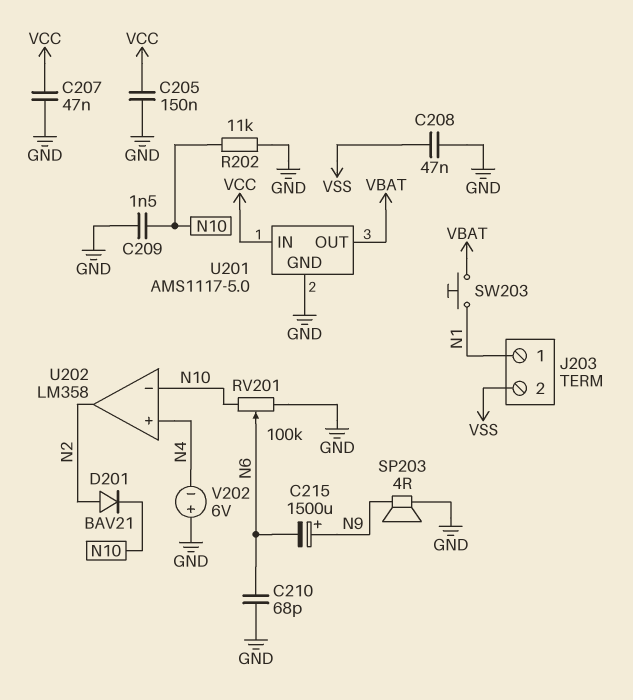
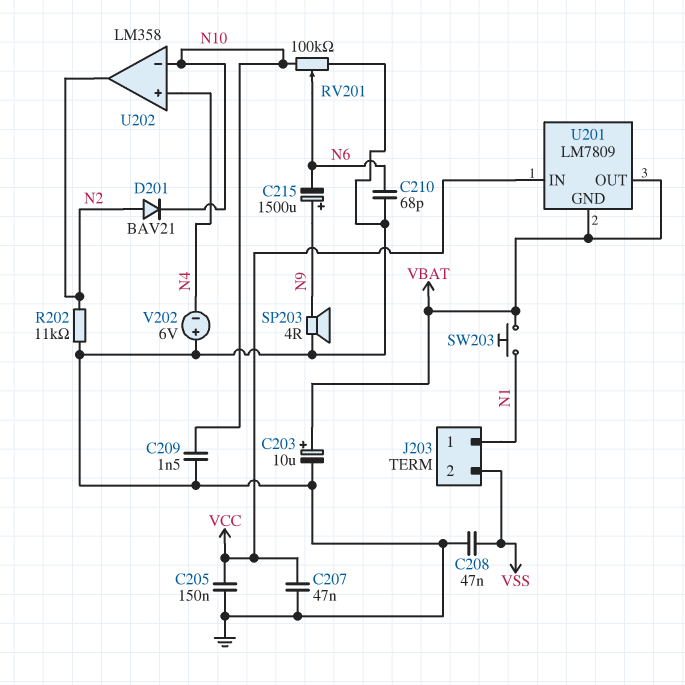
C203: none -> 10uF (plus VBAT, minus GND)
R202: 11k (GND, N10) -> 11k (GND, N2)
U201: AMS1117-5.0 -> LM7809
U201 pin GND: GND -> VBAT

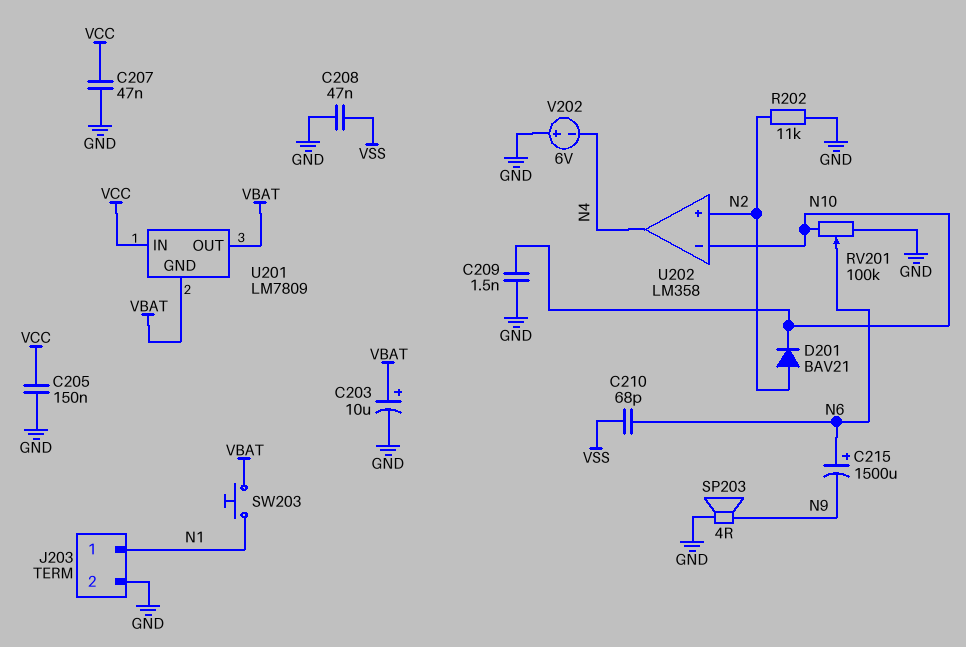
C210: 68pF (GND, N6) -> 68pF (N6, VSS)
C215: 1500uF (plus N9, minus N6) -> 1500uF (plus N6, minus N9)
J203 pin 2: VSS -> GND
U202 pin in+: N4 -> N2
U202 pin out: N2 -> N4

